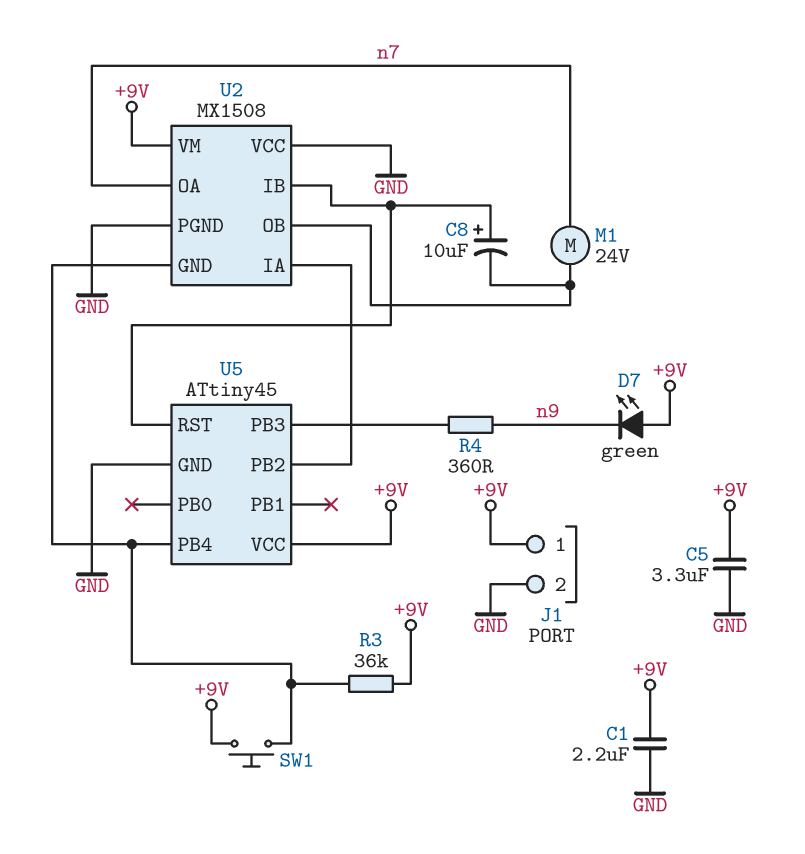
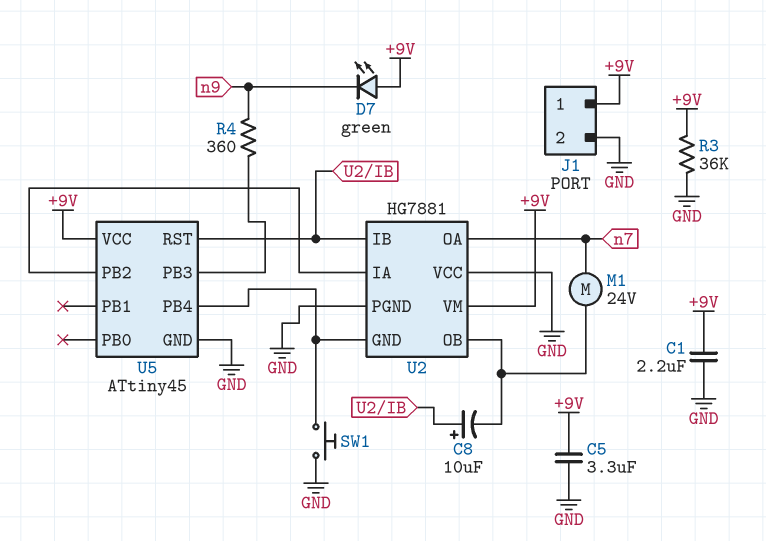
R3: 36k (+9V, U2/GND) -> 36k (+9V, GND)
SW1: button (+9V, U2/GND) -> button (GND, U2/GND)
U2: MX1508 -> HG7881

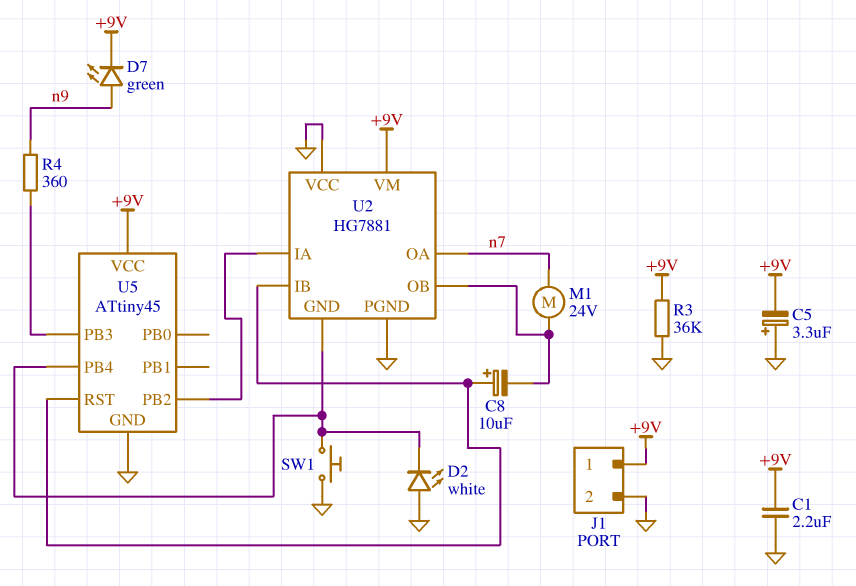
C5: 3.3uF (+9V, GND) -> 3.3uF (plus GND, minus +9V)
D2: none -> LED white (A GND, K U2/GND)
D7: LED green (A +9V, K n9) -> LED green (A n9, K +9V)

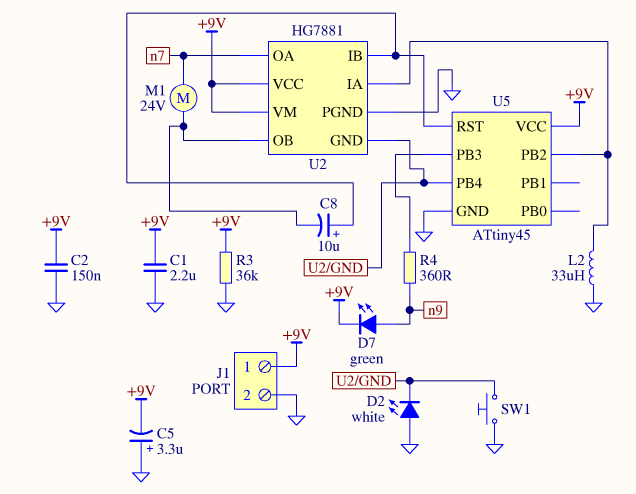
C2: none -> 150nF (+9V, GND)
L2: none -> 33uH (GND, U2/IA)
U2 pin VCC: GND -> +9V

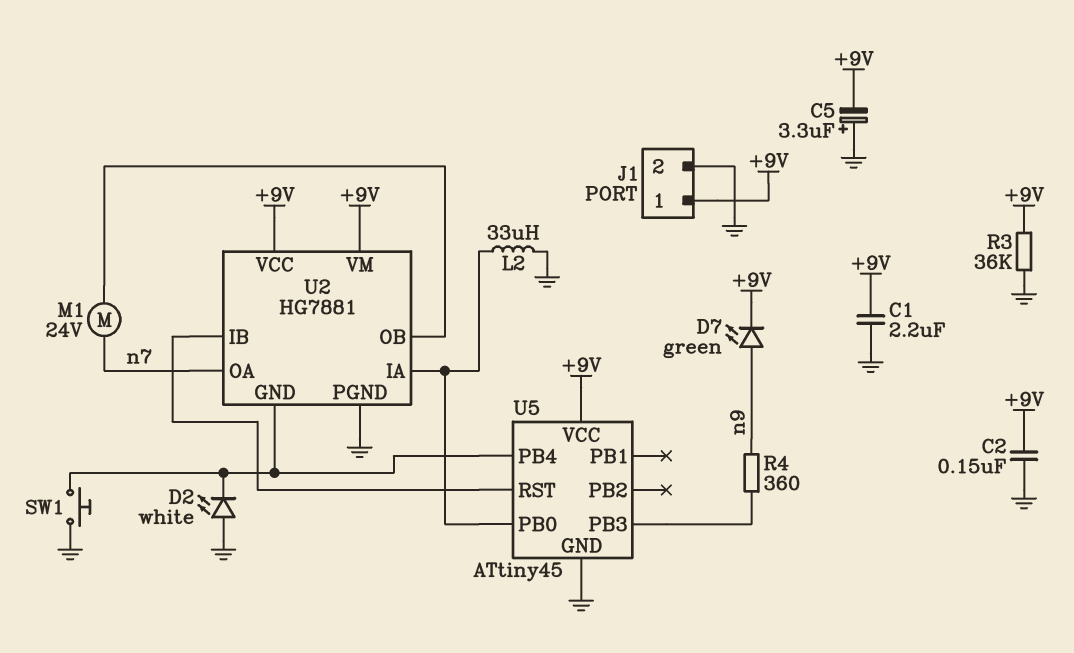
C8: 10uF (plus U2/IB, minus U2/OB) -> none
U5 pin PB0: none -> U2/IA
U5 pin PB2: U2/IA -> none

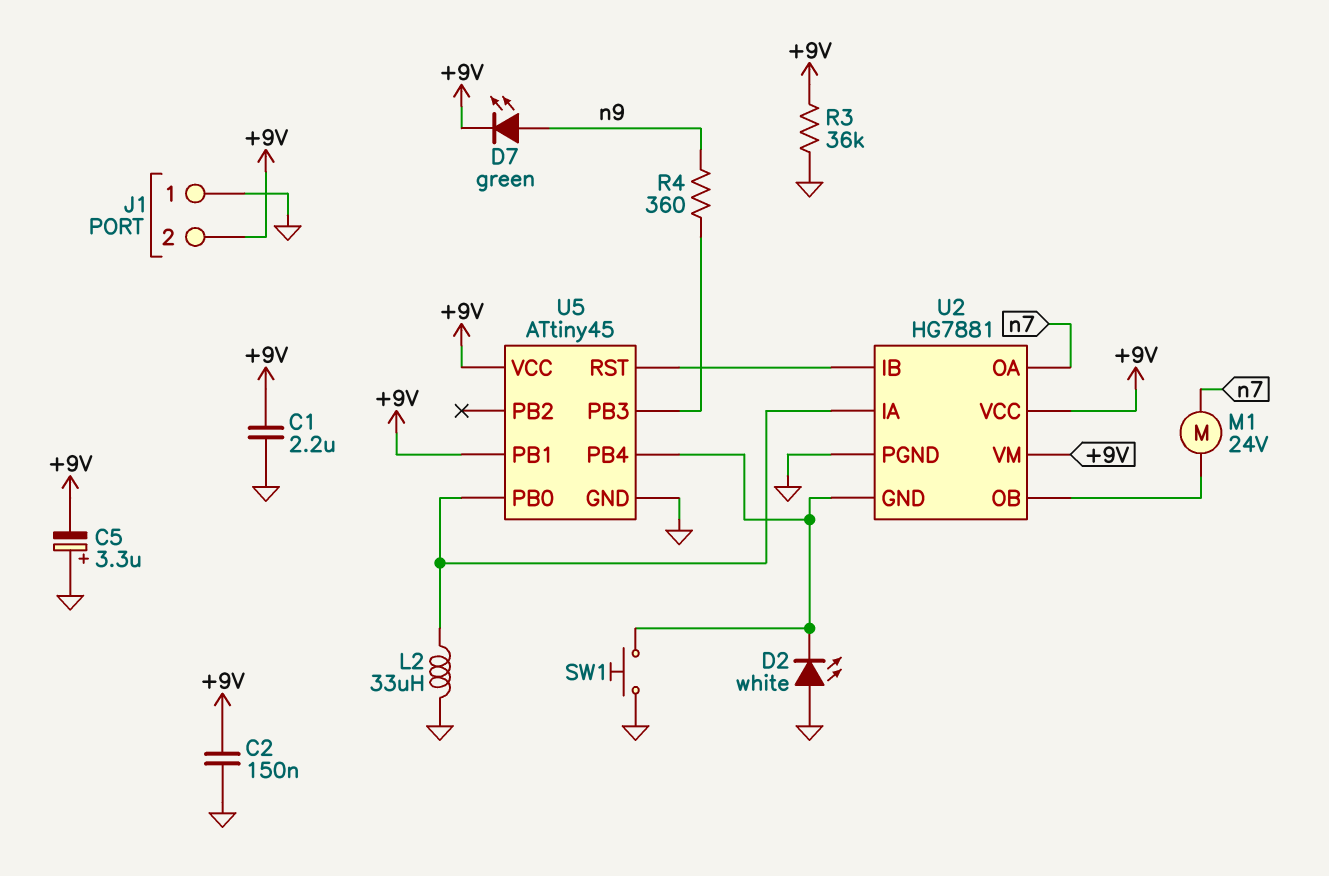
J1 pin 1: +9V -> GND
J1 pin 2: GND -> +9V
U5 pin PB1: none -> +9V

